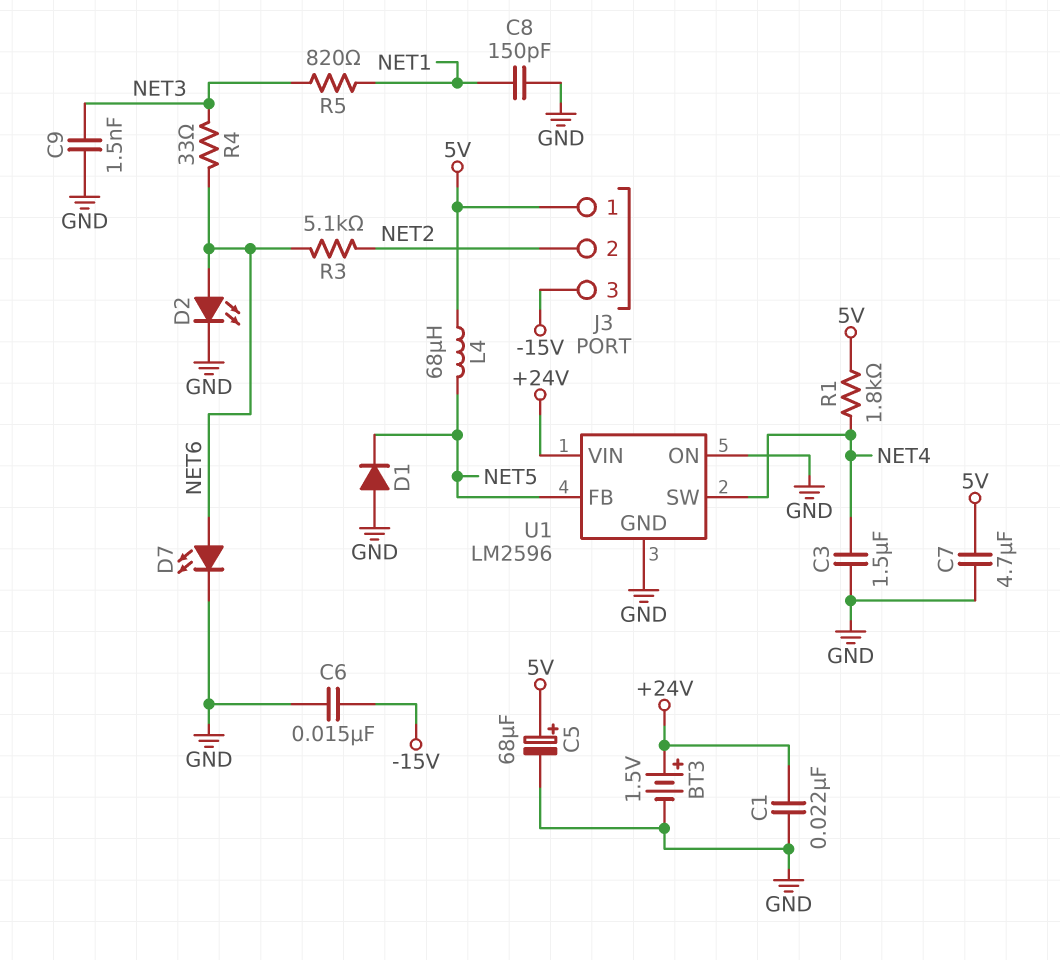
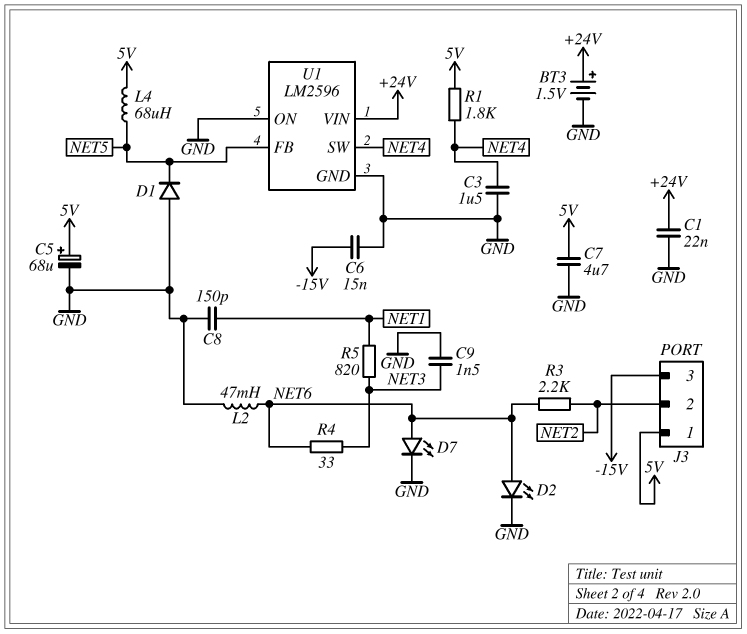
L2: none -> 47mH (GND, NET6)
R3: 5.1k (NET2, NET6) -> 2.2k (NET2, NET6)

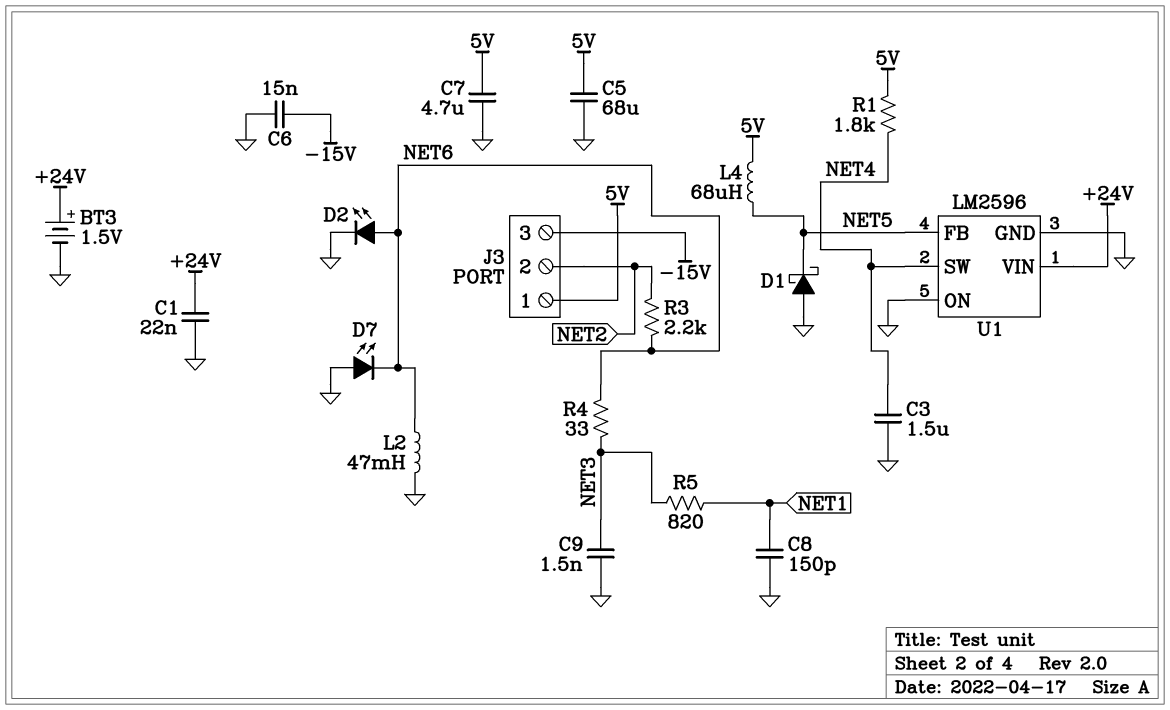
C5: 68uF (plus 5V, minus GND) -> 68uF (5V, GND)
D1: diode (A GND, K NET5) -> schottky (A GND, K NET5)
D7: LED (A NET6, K GND) -> LED (A GND, K NET6)

